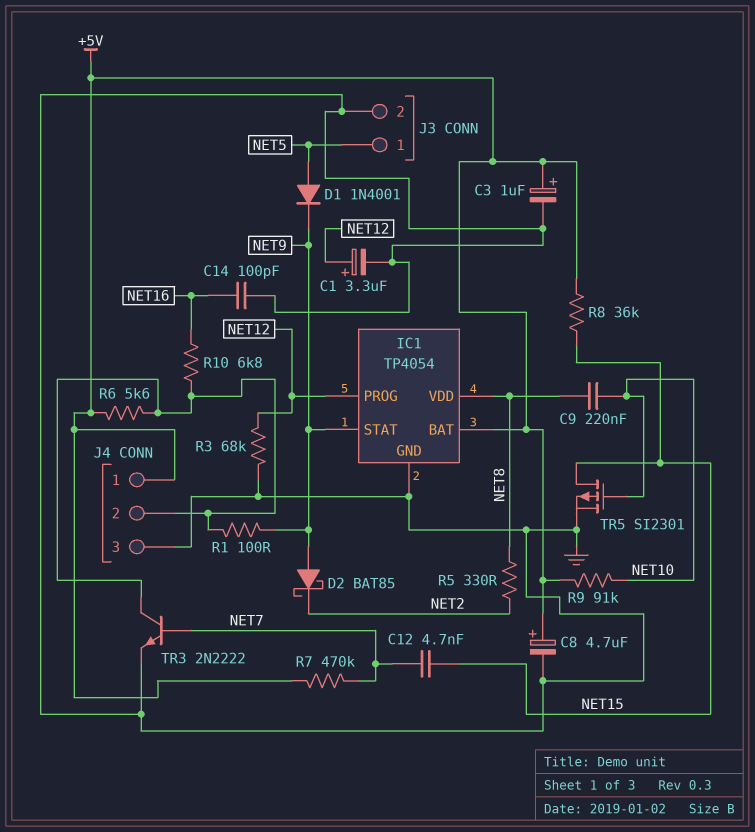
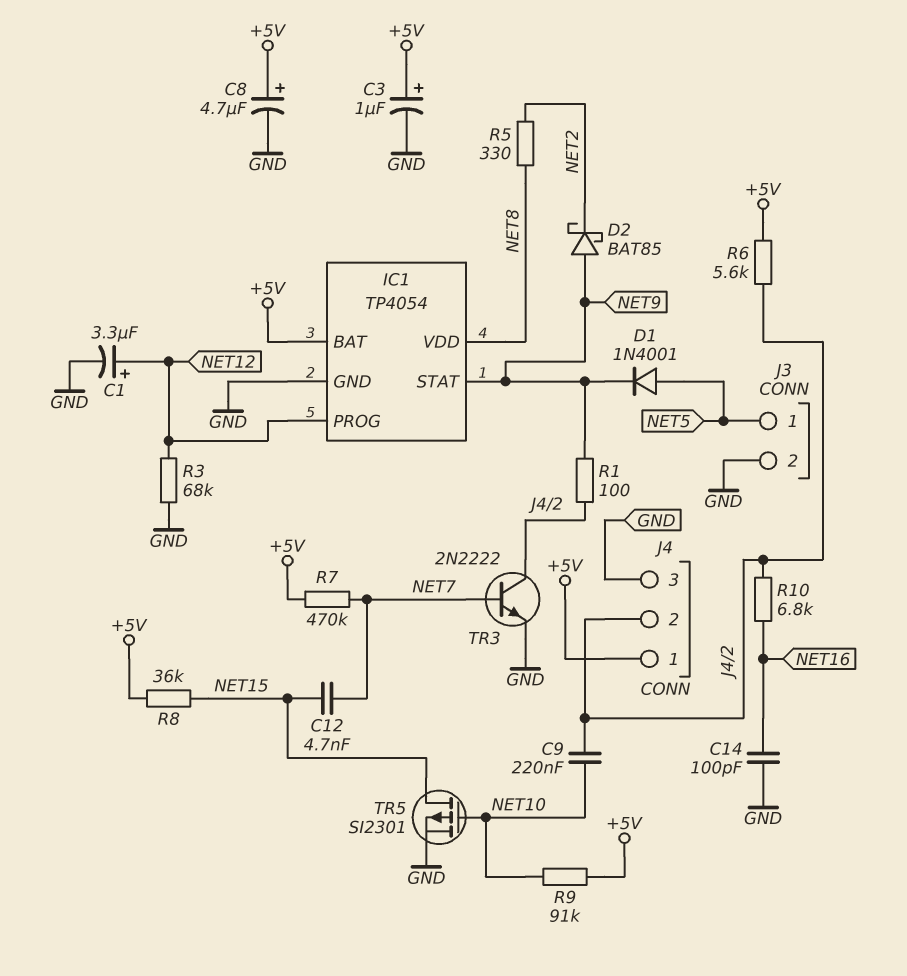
C9: 220nF (NET8, NET10) -> 220nF (J4/2, NET10)

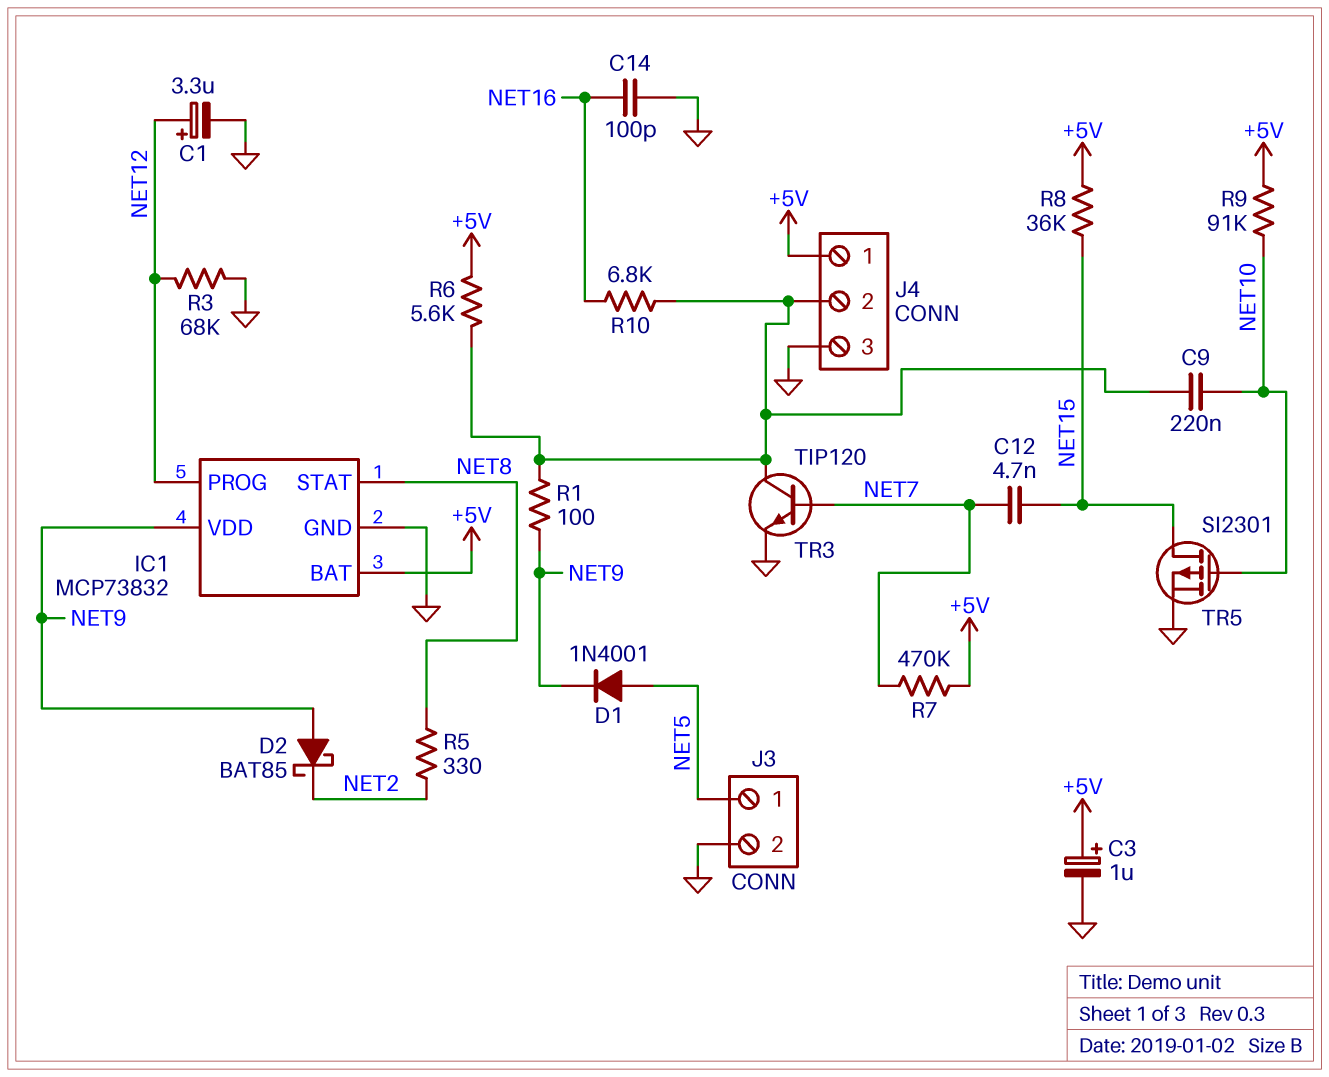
C8: 4.7uF (plus +5V, minus GND) -> none
IC1: TP4054 -> MCP73832
IC1 pin STAT: NET9 -> NET8
IC1 pin VDD: NET8 -> NET9
TR3: NPN 2N2222 (B NET7, C J4/2, E GND) -> NPN TIP120 (B NET7, C J4/2, E GND)

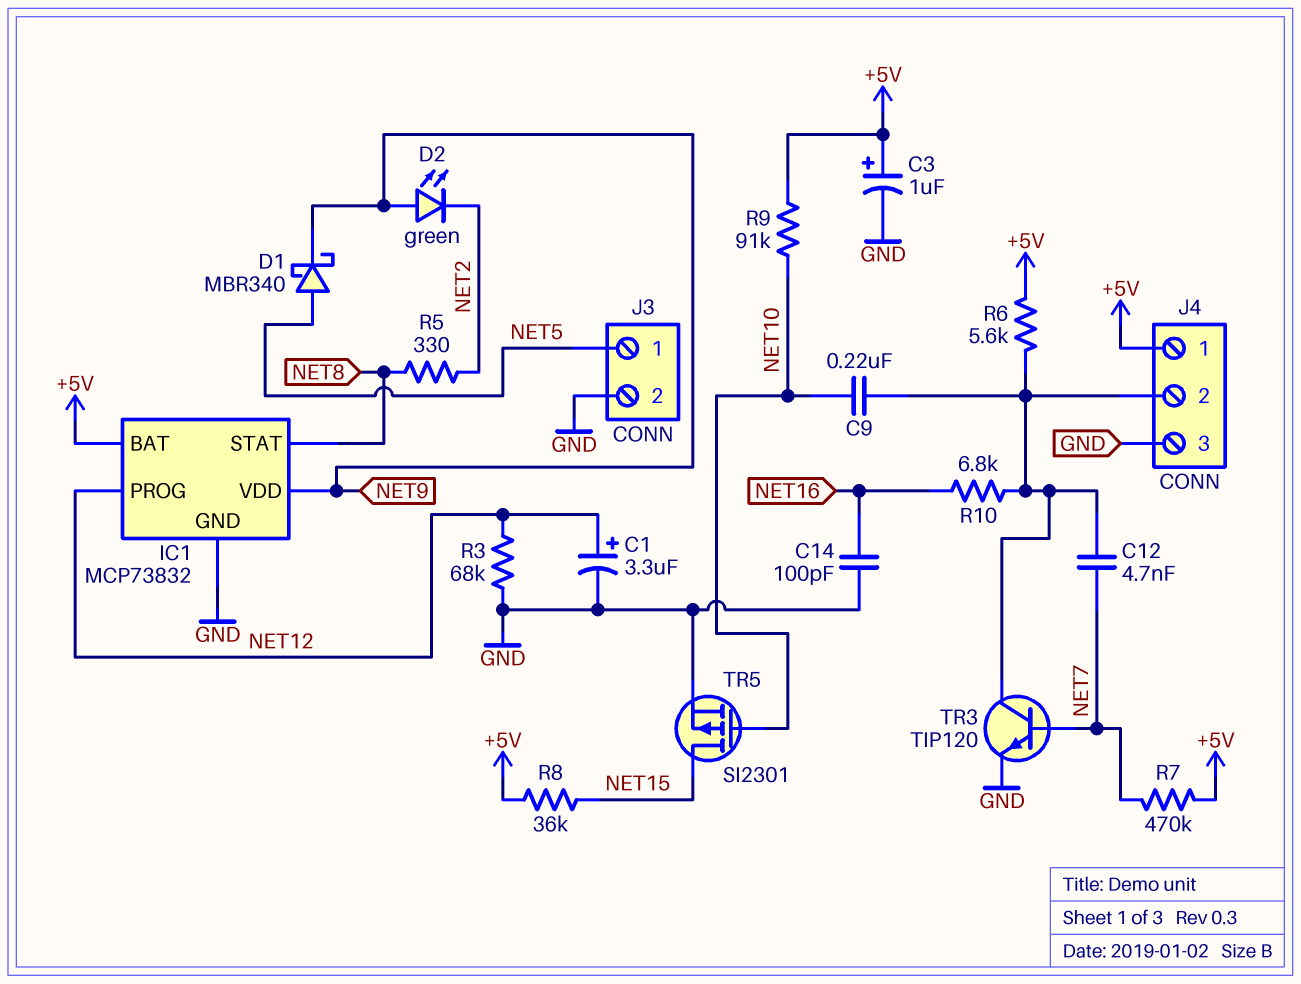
C12: 4.7nF (NET7, NET15) -> 4.7nF (J4/2, NET7)
D1: diode 1N4001 (A NET5, K NET9) -> schottky MBR340 (A NET5, K NET9)
D2: schottky BAT85 (A NET9, K NET2) -> LED green (A NET9, K NET2)
R1: 100 (J4/2, NET9) -> none

